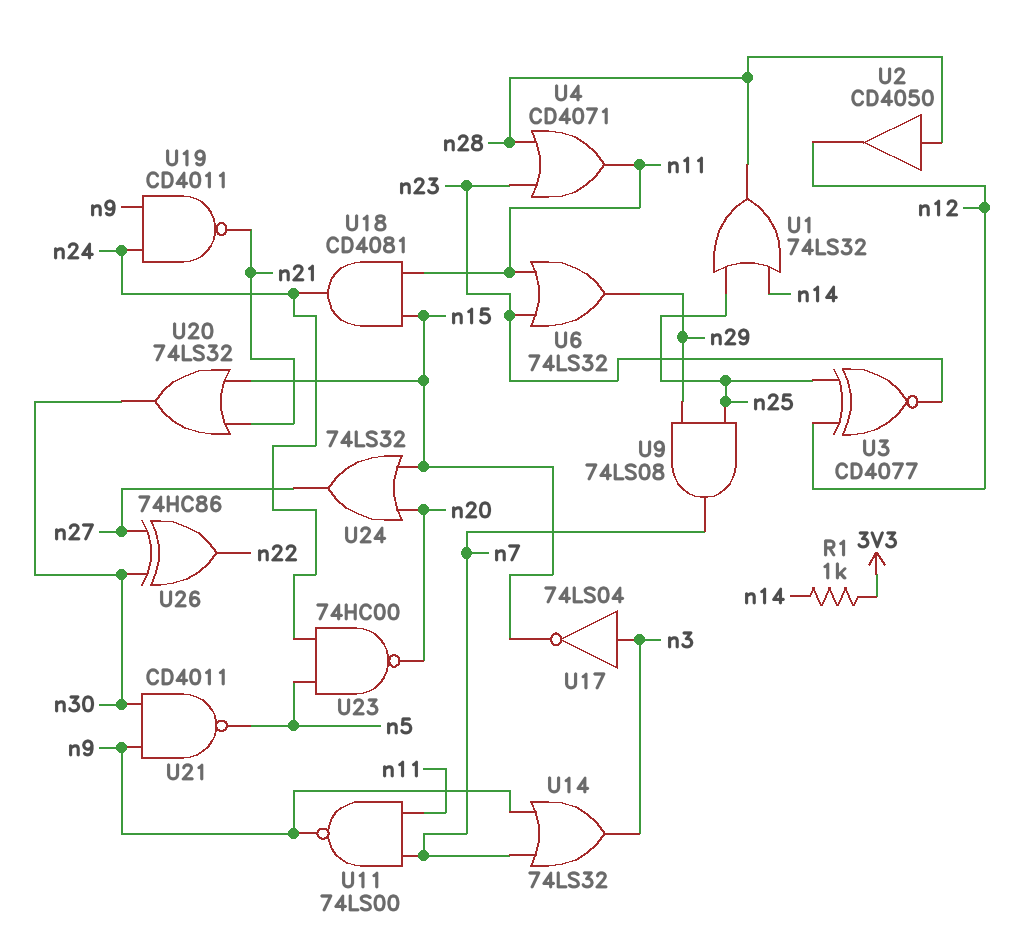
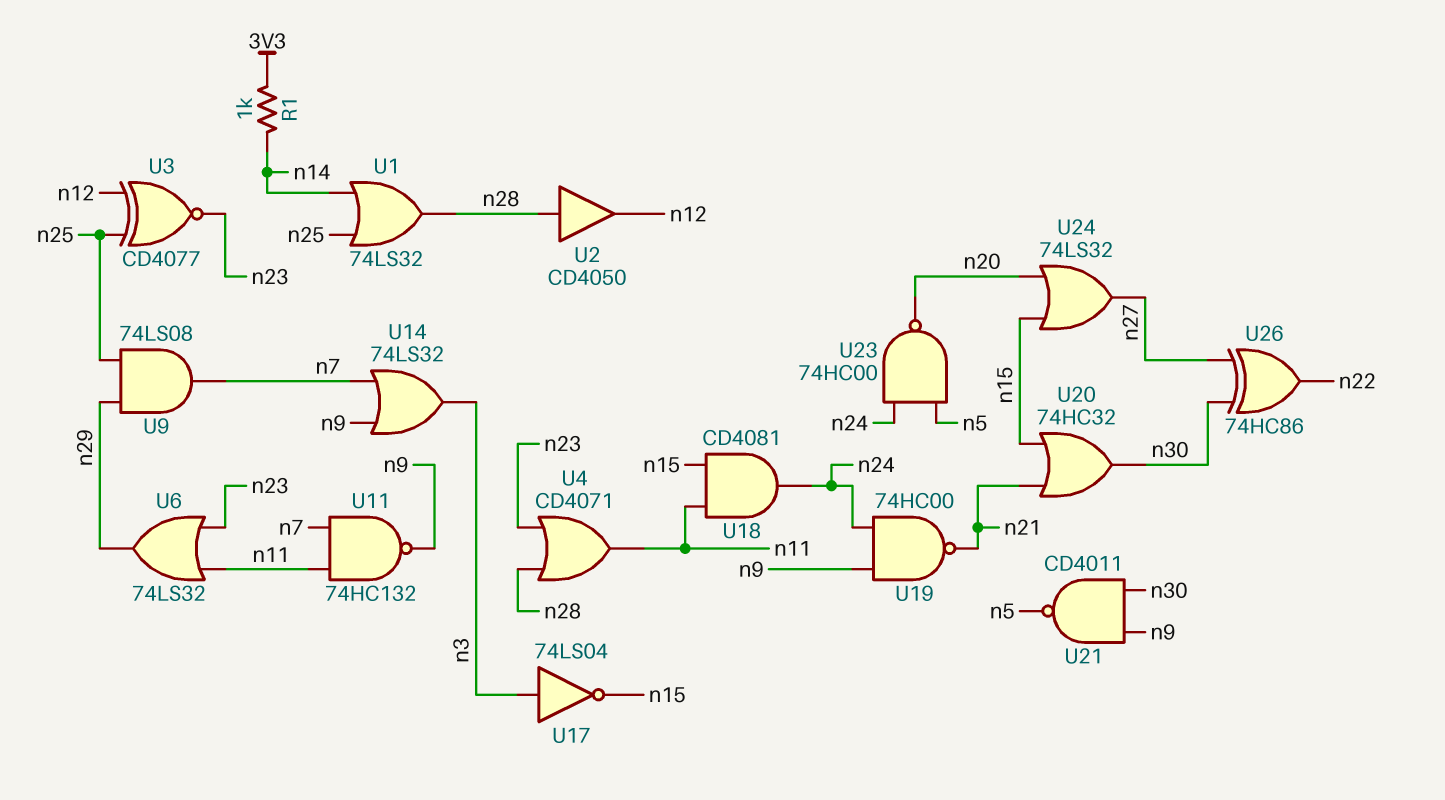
U11: NAND 74LS00 (in n7, in n11, out n9) -> NAND 74HC132 (in n7, in n11, out n9)
U19: NAND CD4011 (in n9, in n24, out n21) -> NAND 74HC00 (in n9, in n24, out n21)
U20: OR 74LS32 (in n15, in n21, out n30) -> OR 74HC32 (in n15, in n21, out n30)

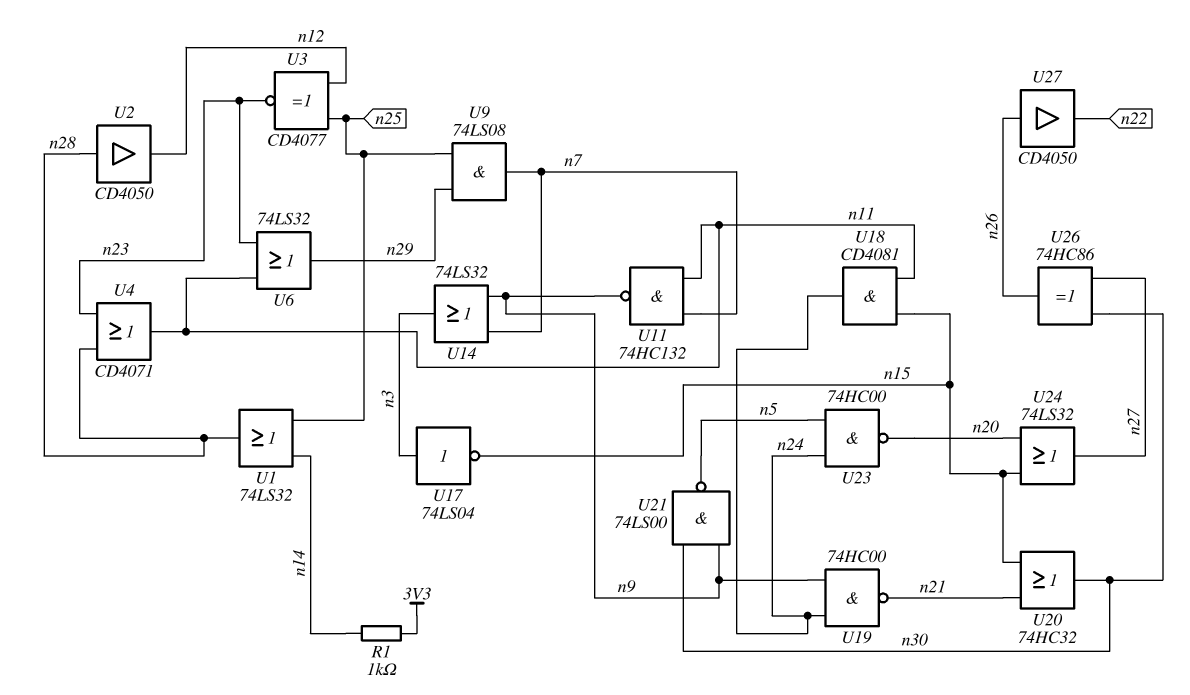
U21: NAND CD4011 (in n9, in n30, out n5) -> NAND 74LS00 (in n9, in n30, out n5)
U26: XOR 74HC86 (in n27, in n30, out n22) -> XOR 74HC86 (in n27, in n30, out n26)
U27: none -> buffer CD4050 (in n26, out n22)

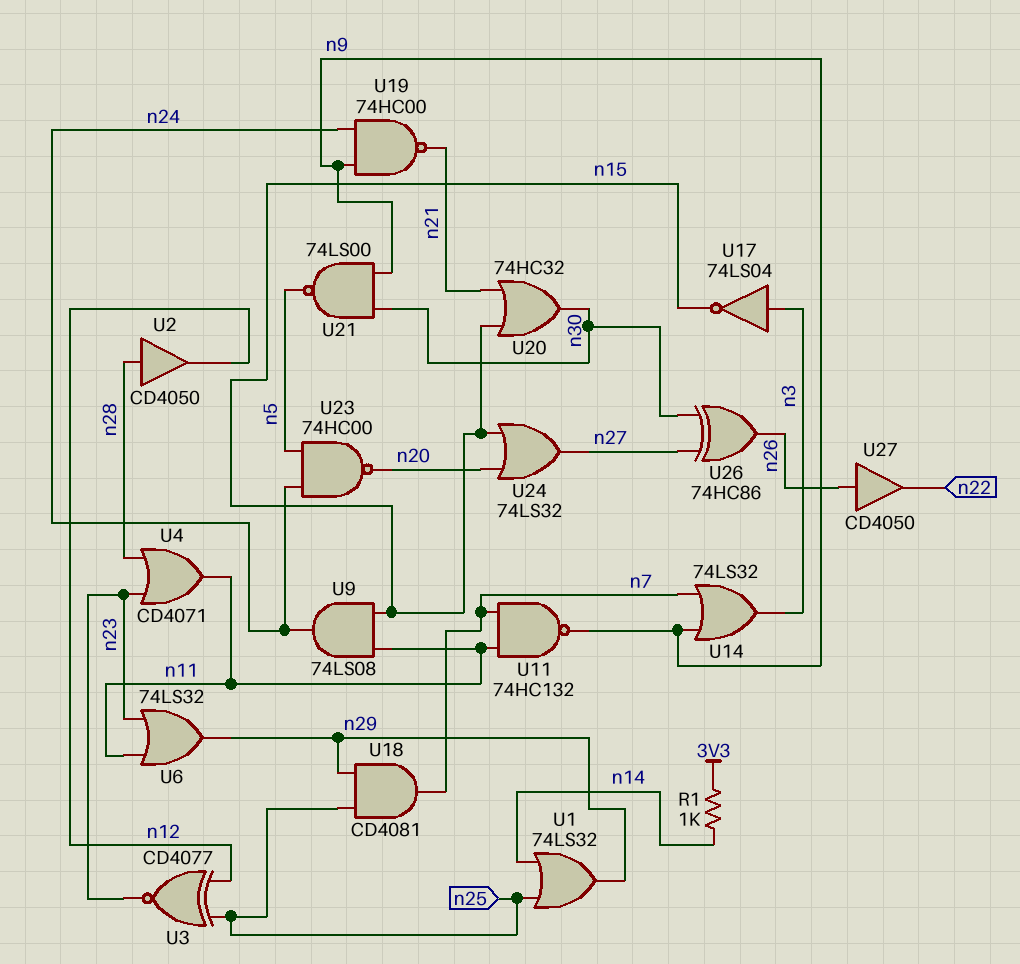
U1: OR 74LS32 (in n14, in n25, out n28) -> OR 74LS32 (in n14, in n25, out n29)
U9: AND 74LS08 (in n25, in n29, out n7) -> AND 74LS08 (in n11, in n15, out n24)
U18: AND CD4081 (in n11, in n15, out n24) -> AND CD4081 (in n25, in n29, out n7)

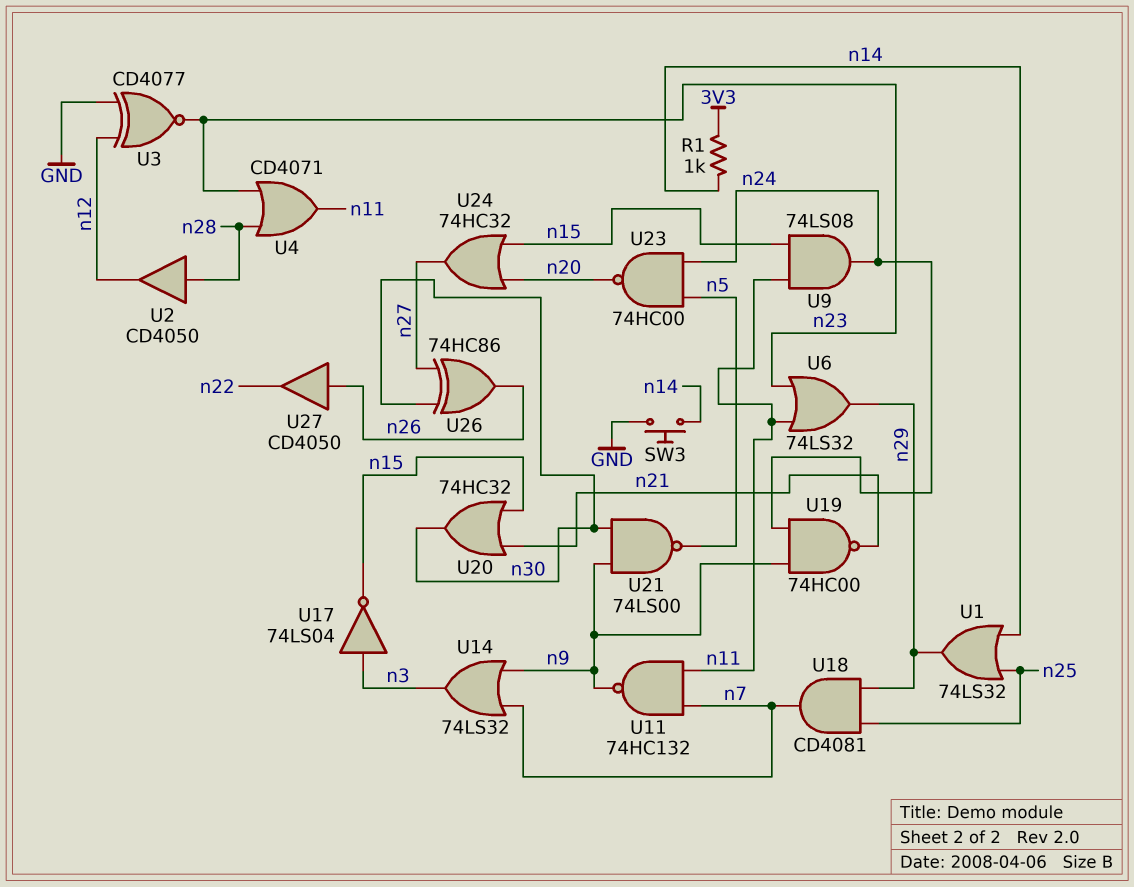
SW3: none -> button (GND, n14)
U3: XNOR CD4077 (in n12, in n25, out n23) -> XNOR CD4077 (in GND, in n12, out n23)
U24: OR 74LS32 (in n15, in n20, out n27) -> OR 74HC32 (in n15, in n20, out n27)

